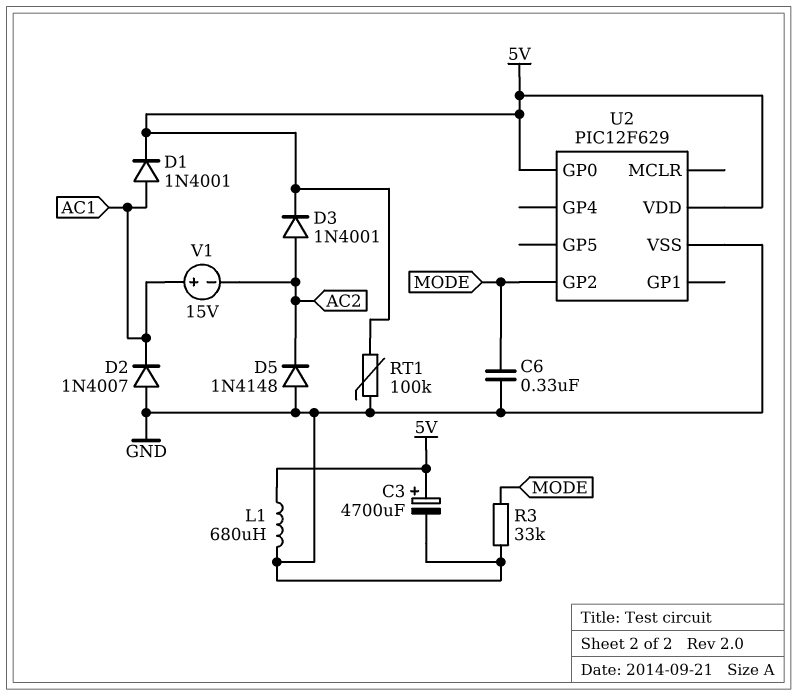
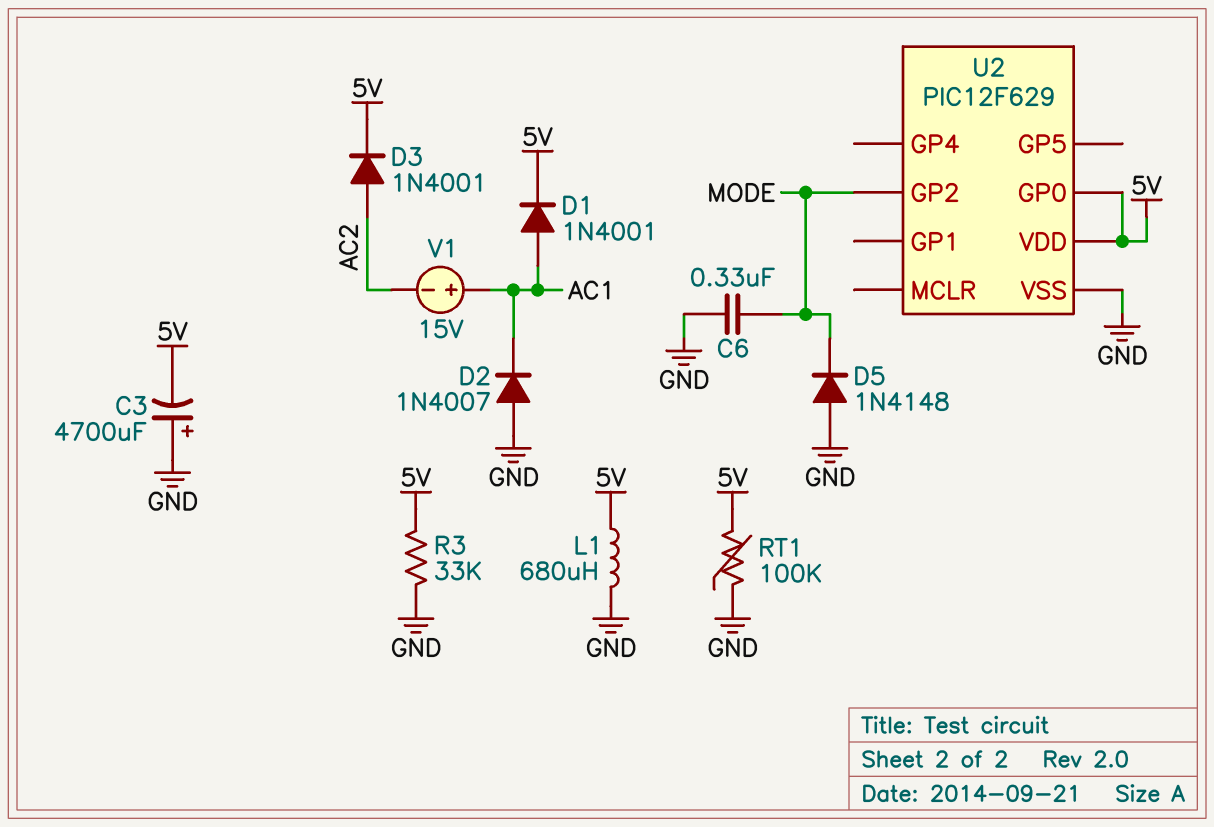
C3: 4700uF (plus 5V, minus GND) -> 4700uF (plus GND, minus 5V)
D5: diode 1N4148 (A GND, K AC2) -> diode 1N4148 (A GND, K MODE)
R3: 33k (GND, MODE) -> 33k (5V, GND)

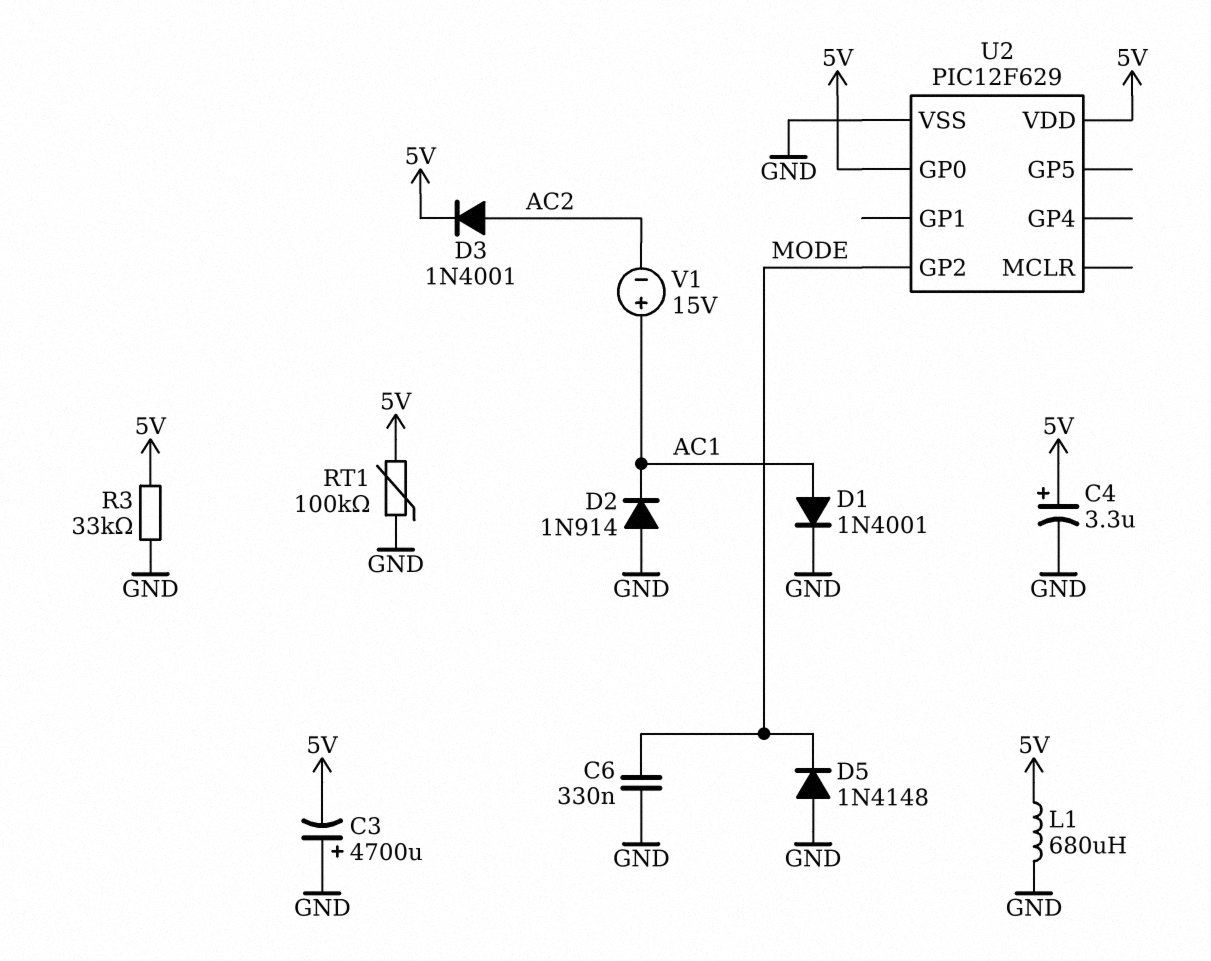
C4: none -> 3.3uF (plus 5V, minus GND)
D1: diode 1N4001 (A AC1, K 5V) -> diode 1N4001 (A AC1, K GND)
D2: diode 1N4007 (A GND, K AC1) -> diode 1N914 (A GND, K AC1)

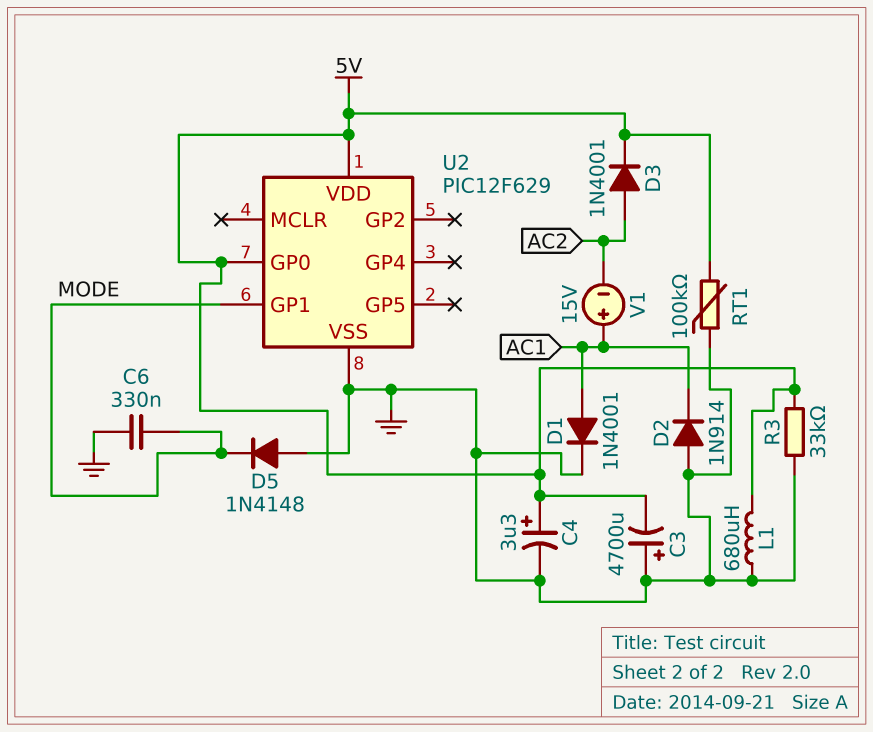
U2 pin GP1: none -> MODE
U2 pin GP2: MODE -> none

